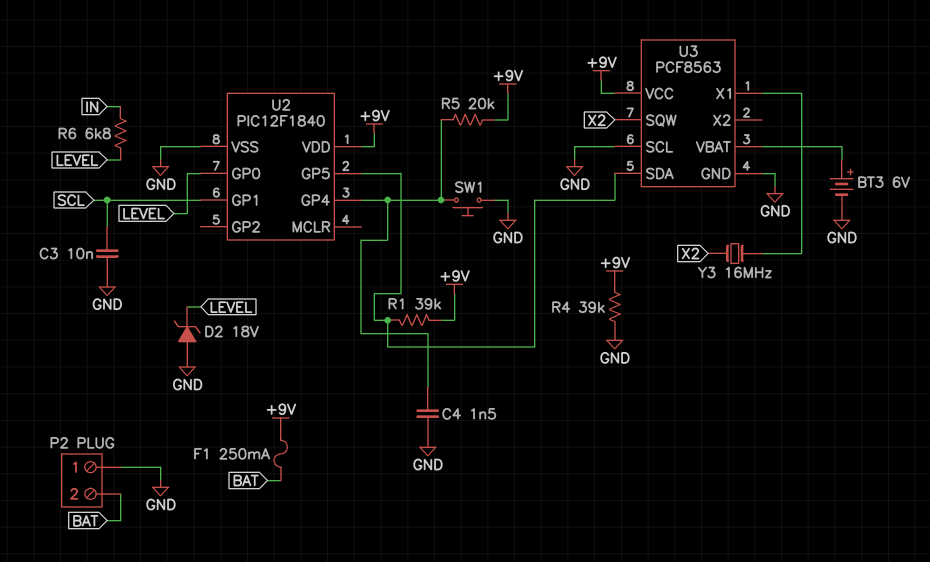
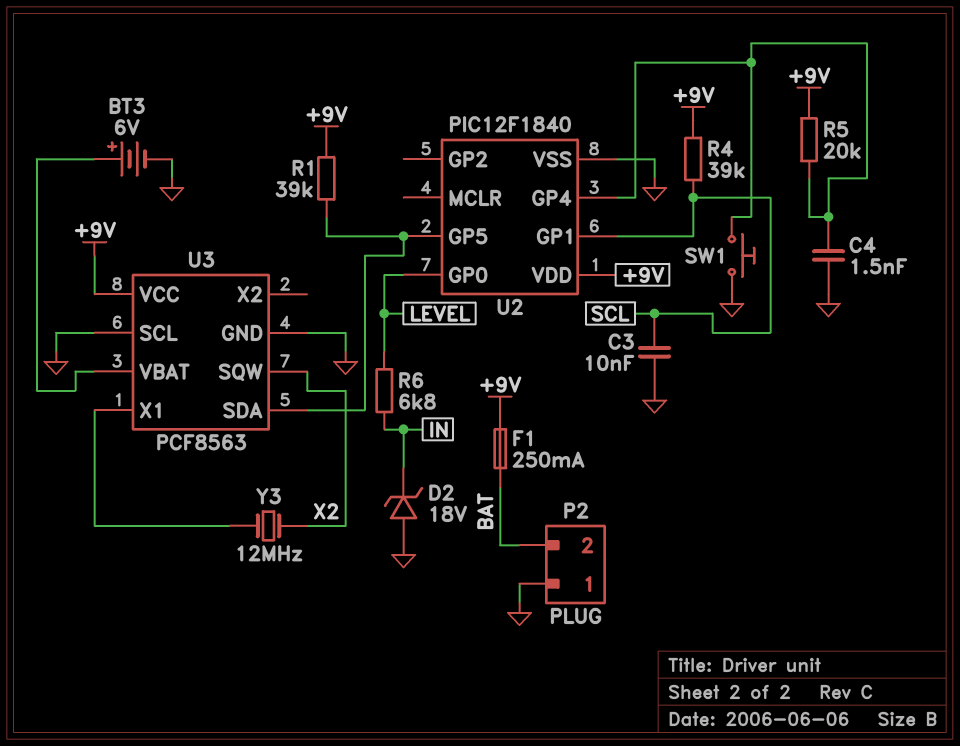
D2: zener 18V (A GND, K LEVEL) -> zener 18V (A GND, K IN)
R4: 39k (+9V, GND) -> 39k (+9V, SCL)
Y3: 16MHz (U3/X1, X2) -> 12MHz (U3/X1, X2)

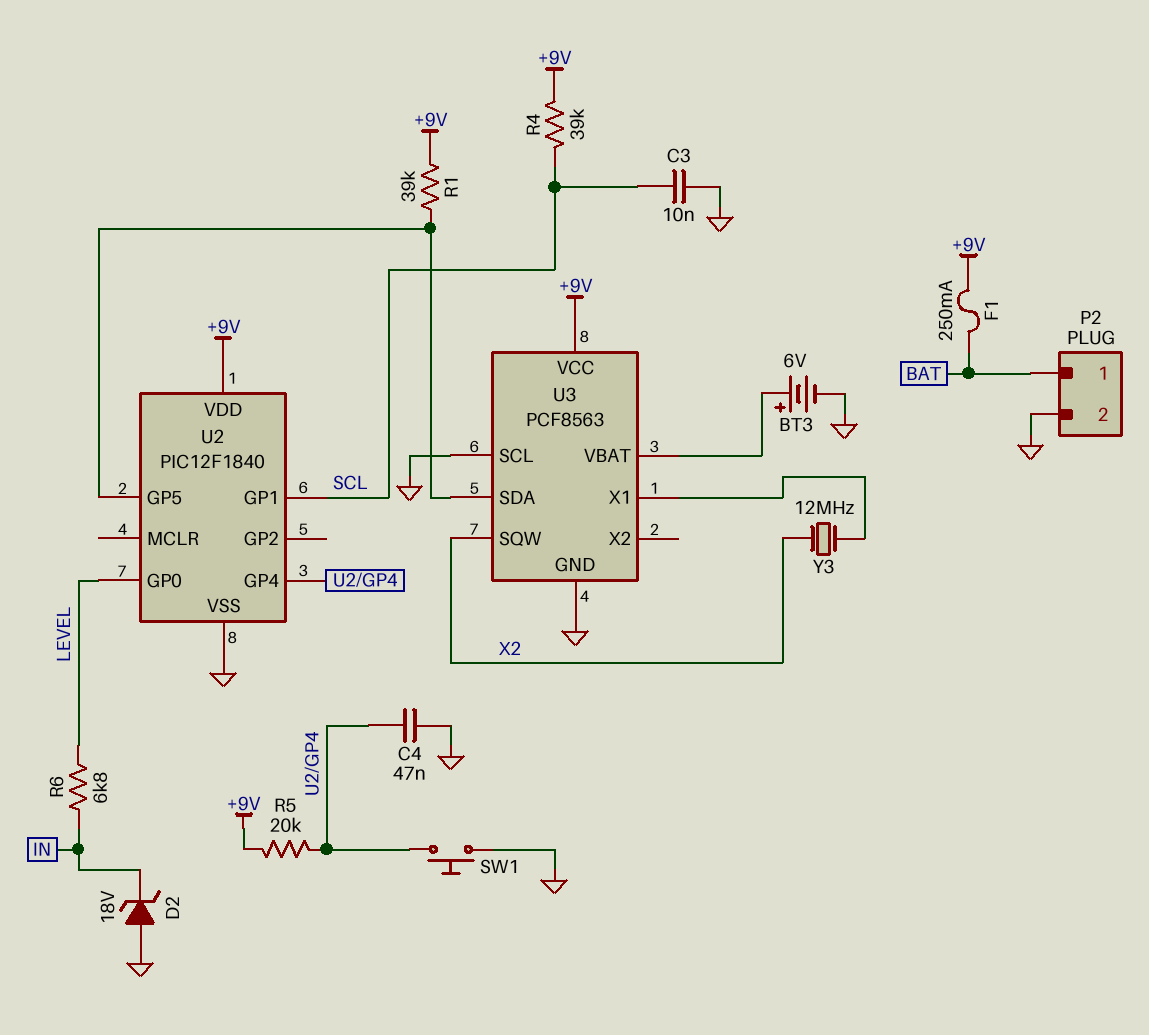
C4: 1.5nF (GND, U2/GP4) -> 47nF (GND, U2/GP4)
P2 pin 1: GND -> BAT
P2 pin 2: BAT -> GND

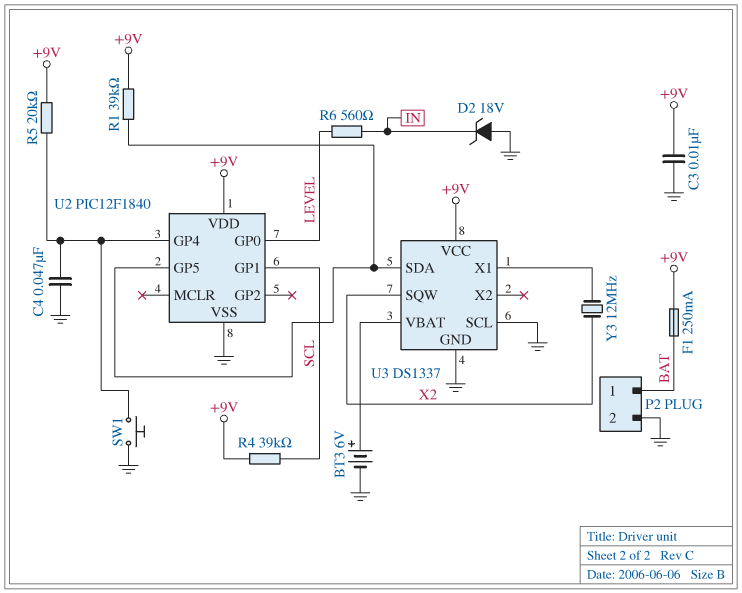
C3: 10nF (GND, SCL) -> 10nF (+9V, GND)
R6: 6.8k (IN, LEVEL) -> 560 (IN, LEVEL)
U3: PCF8563 -> DS1337

